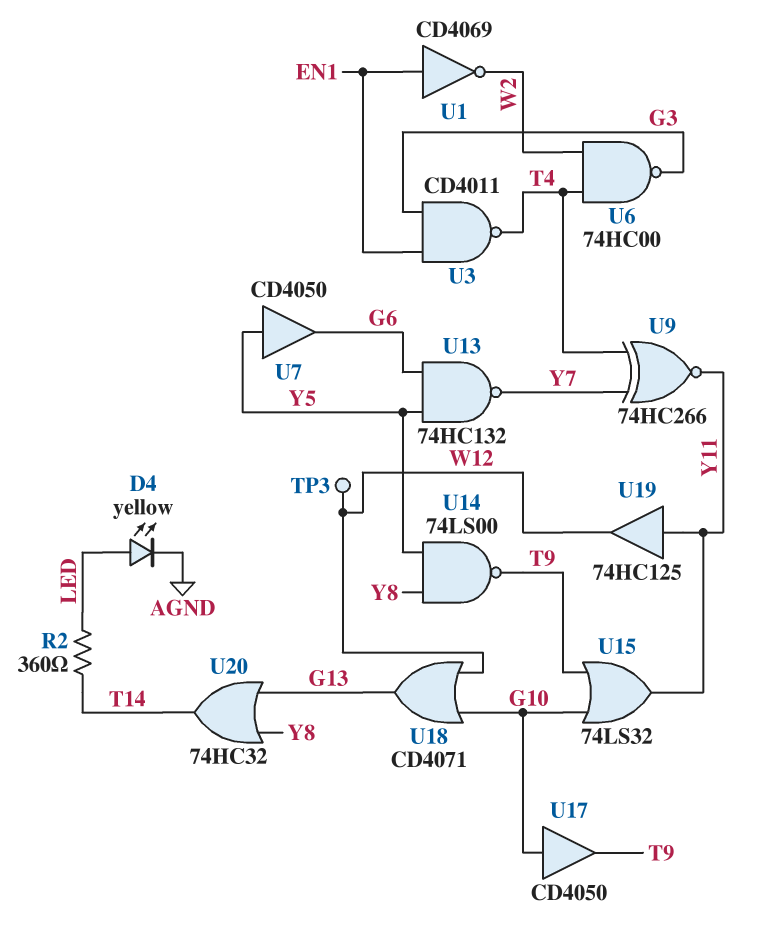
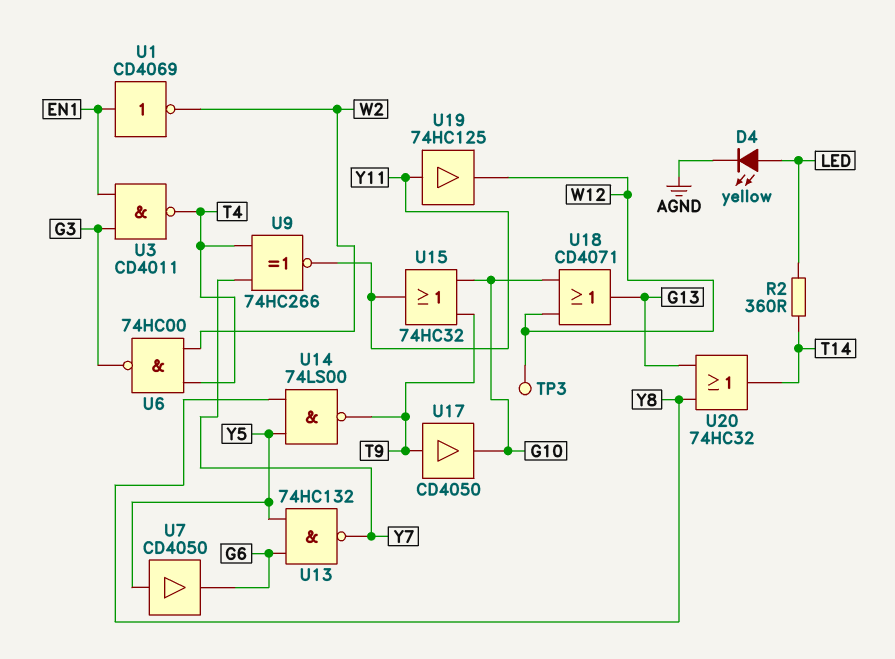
U15: OR 74LS32 (in G10, in T9, out Y11) -> OR 74HC32 (in G10, in T9, out Y11)
U17: buffer CD4050 (in G10, out T9) -> buffer CD4050 (in T9, out G10)

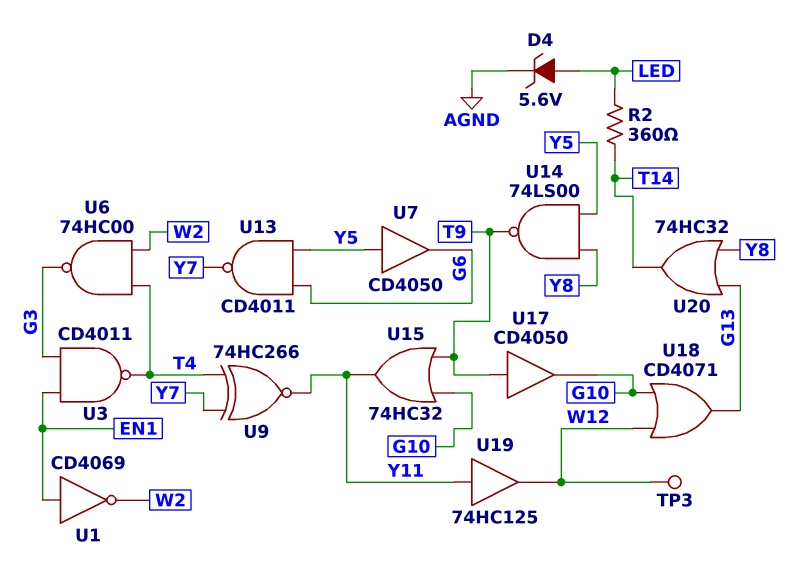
D4: LED yellow (A LED, K AGND) -> zener 5.6V (A LED, K AGND)
U13: NAND 74HC132 (in G6, in Y5, out Y7) -> NAND CD4011 (in G6, in Y5, out Y7)

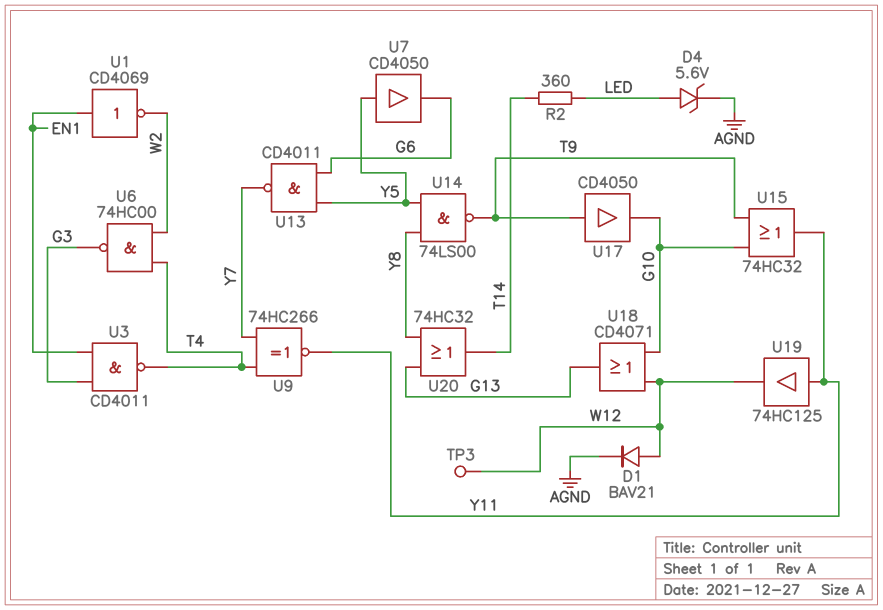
D1: none -> diode BAV21 (A W12, K AGND)

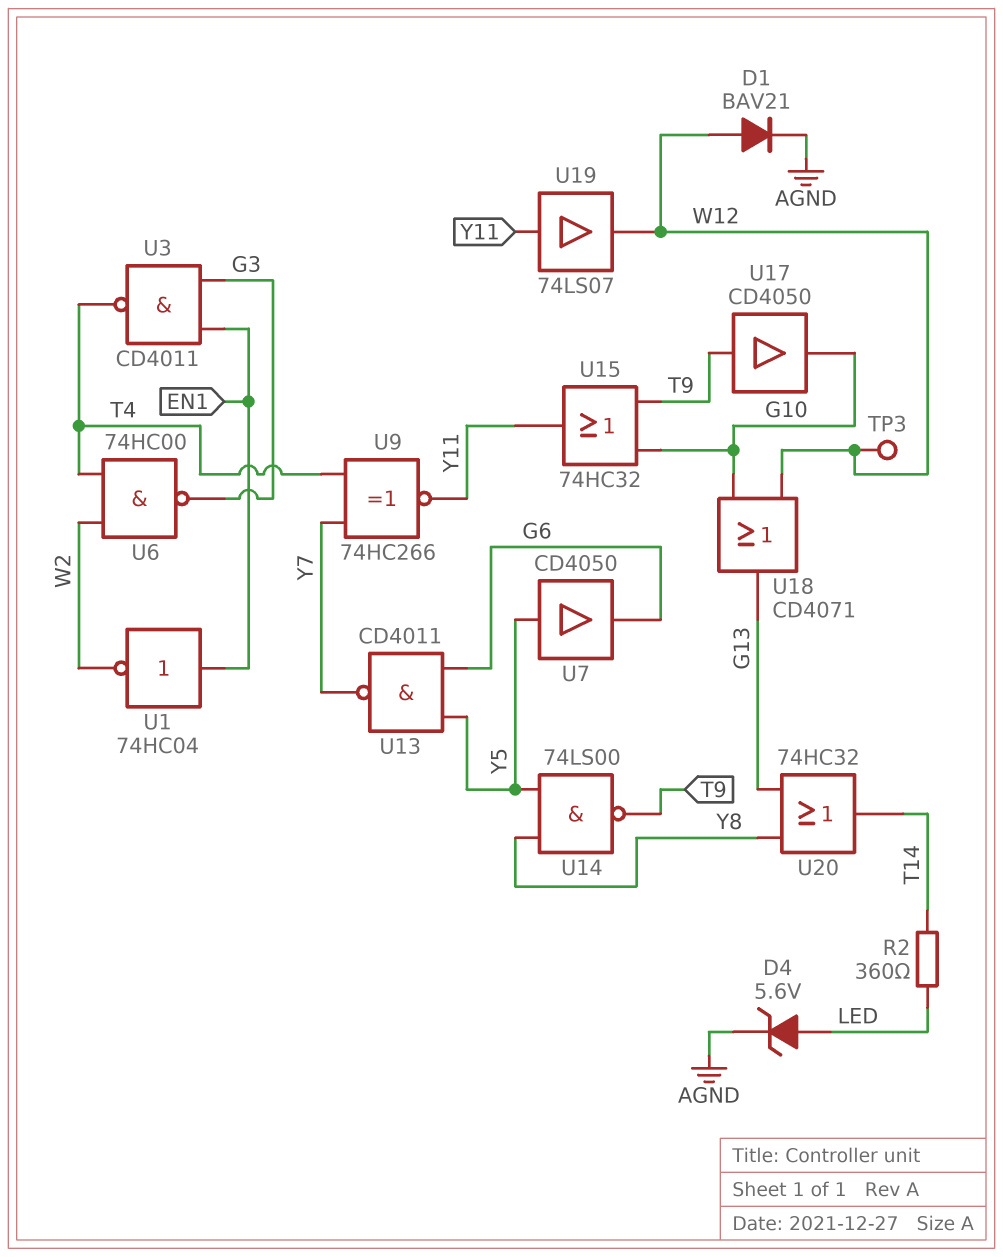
U1: NOT CD4069 (in EN1, out W2) -> NOT 74HC04 (in EN1, out W2)
U19: buffer 74HC125 (in Y11, out W12) -> buffer 74LS07 (in Y11, out W12)

